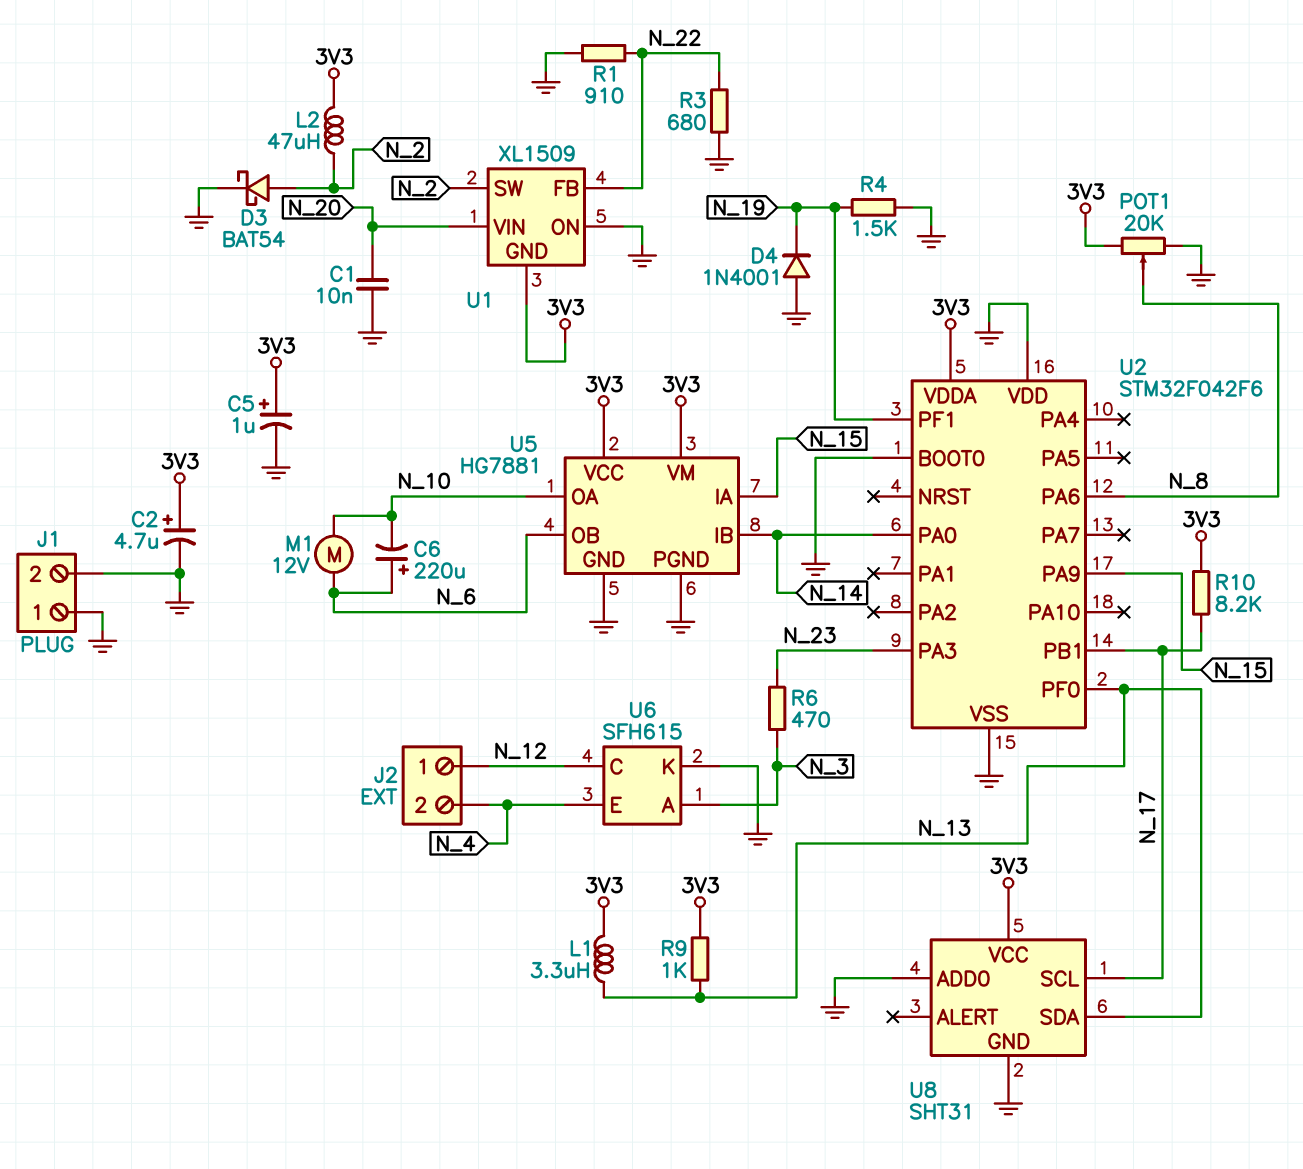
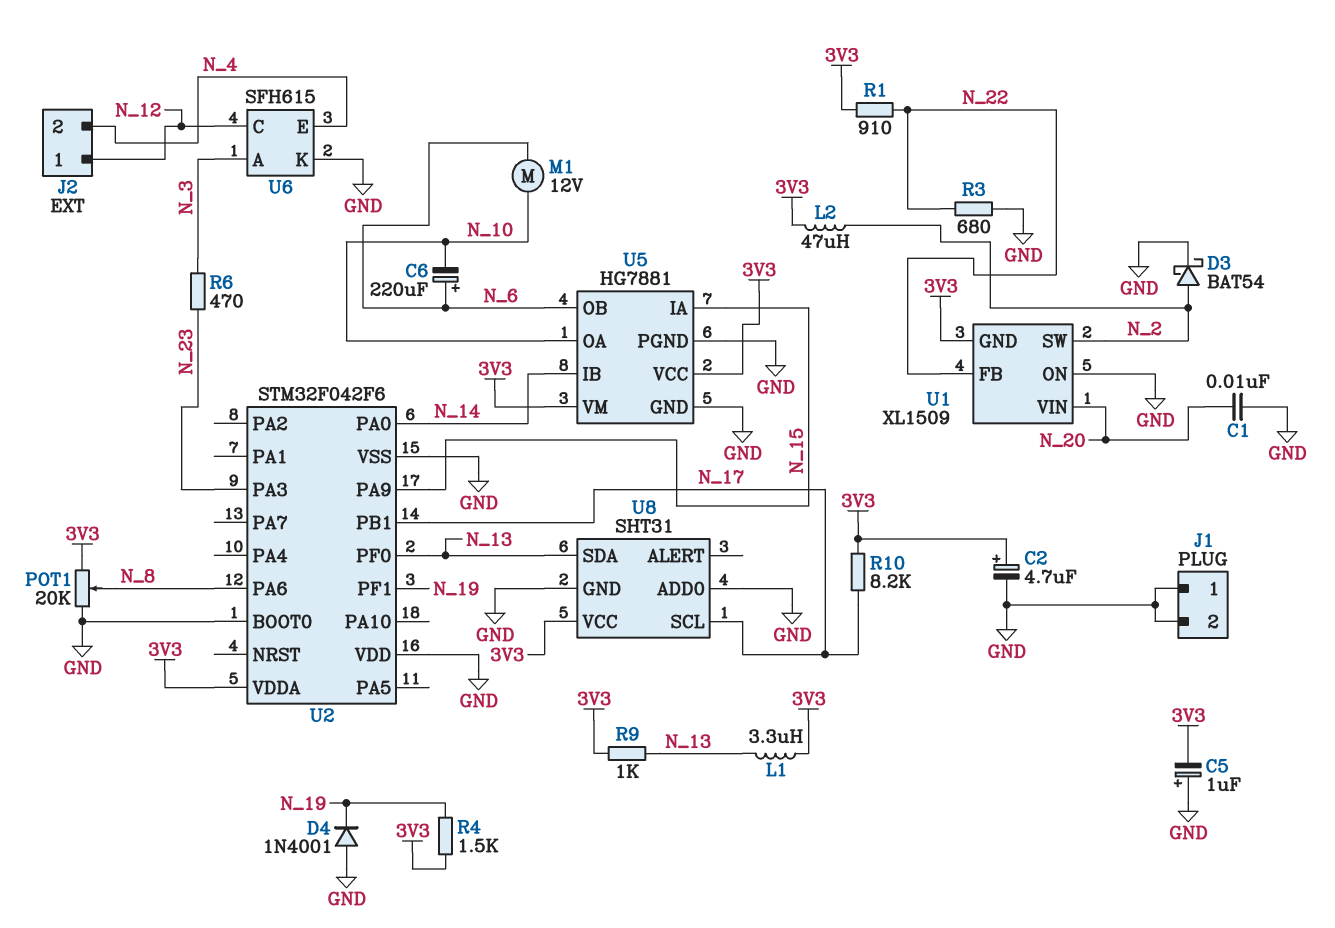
C5: 1uF (plus 3V3, minus GND) -> 1uF (plus GND, minus 3V3)
R1: 910 (GND, N_22) -> 910 (3V3, N_22)
R4: 1.5k (GND, N_19) -> 1.5k (3V3, N_19)

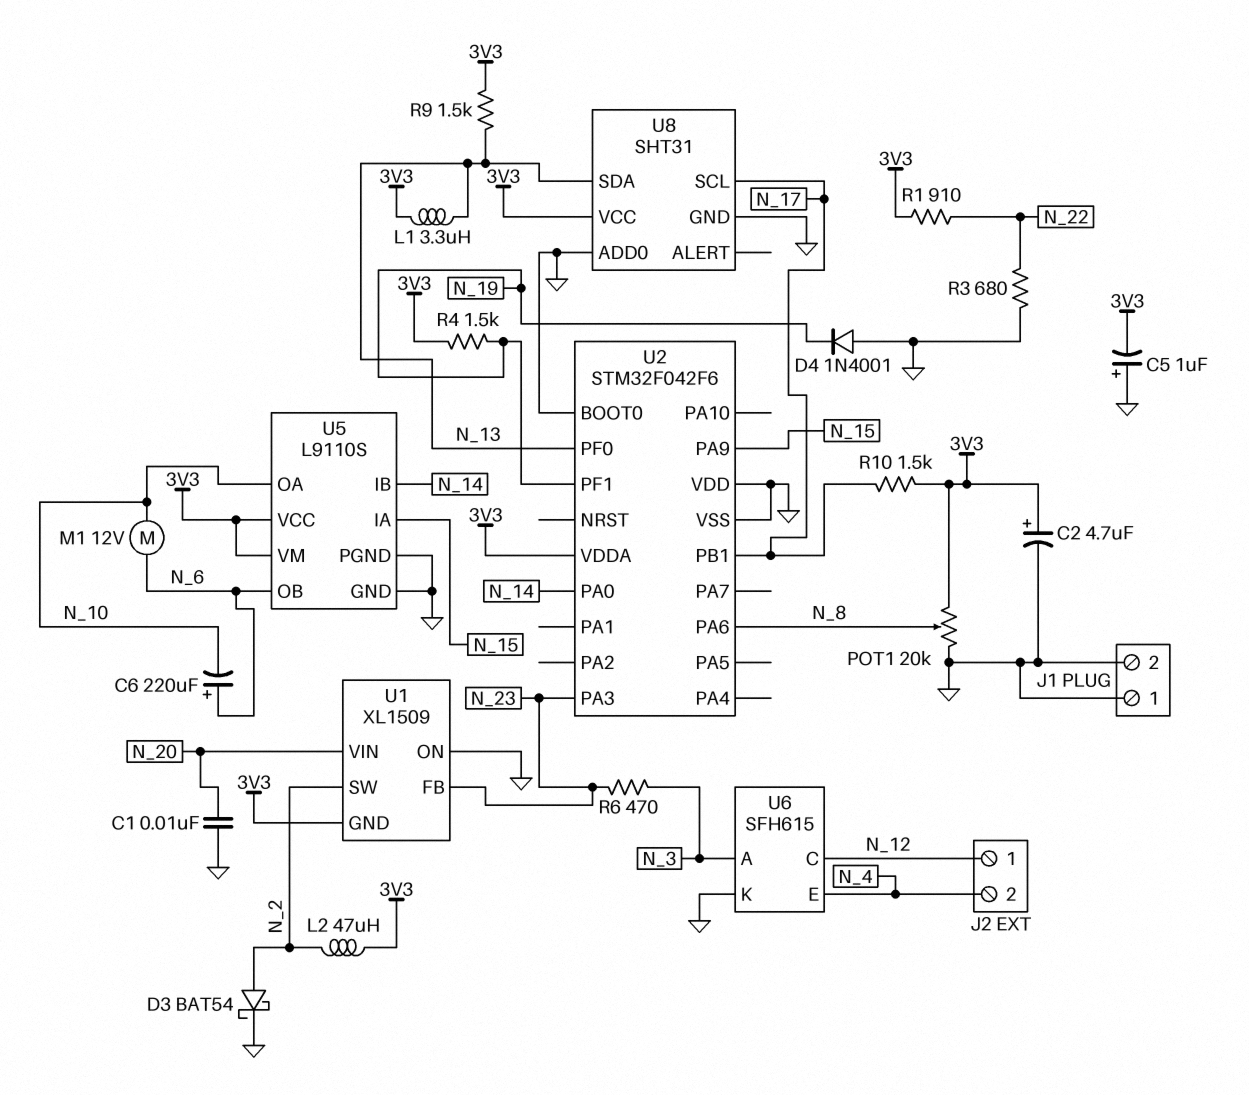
R9: 1k (3V3, N_13) -> 1.5k (3V3, N_13)
R10: 8.2k (3V3, N_17) -> 1.5k (3V3, N_17)
U1 pin FB: N_22 -> N_23
U5: HG7881 -> L9110S

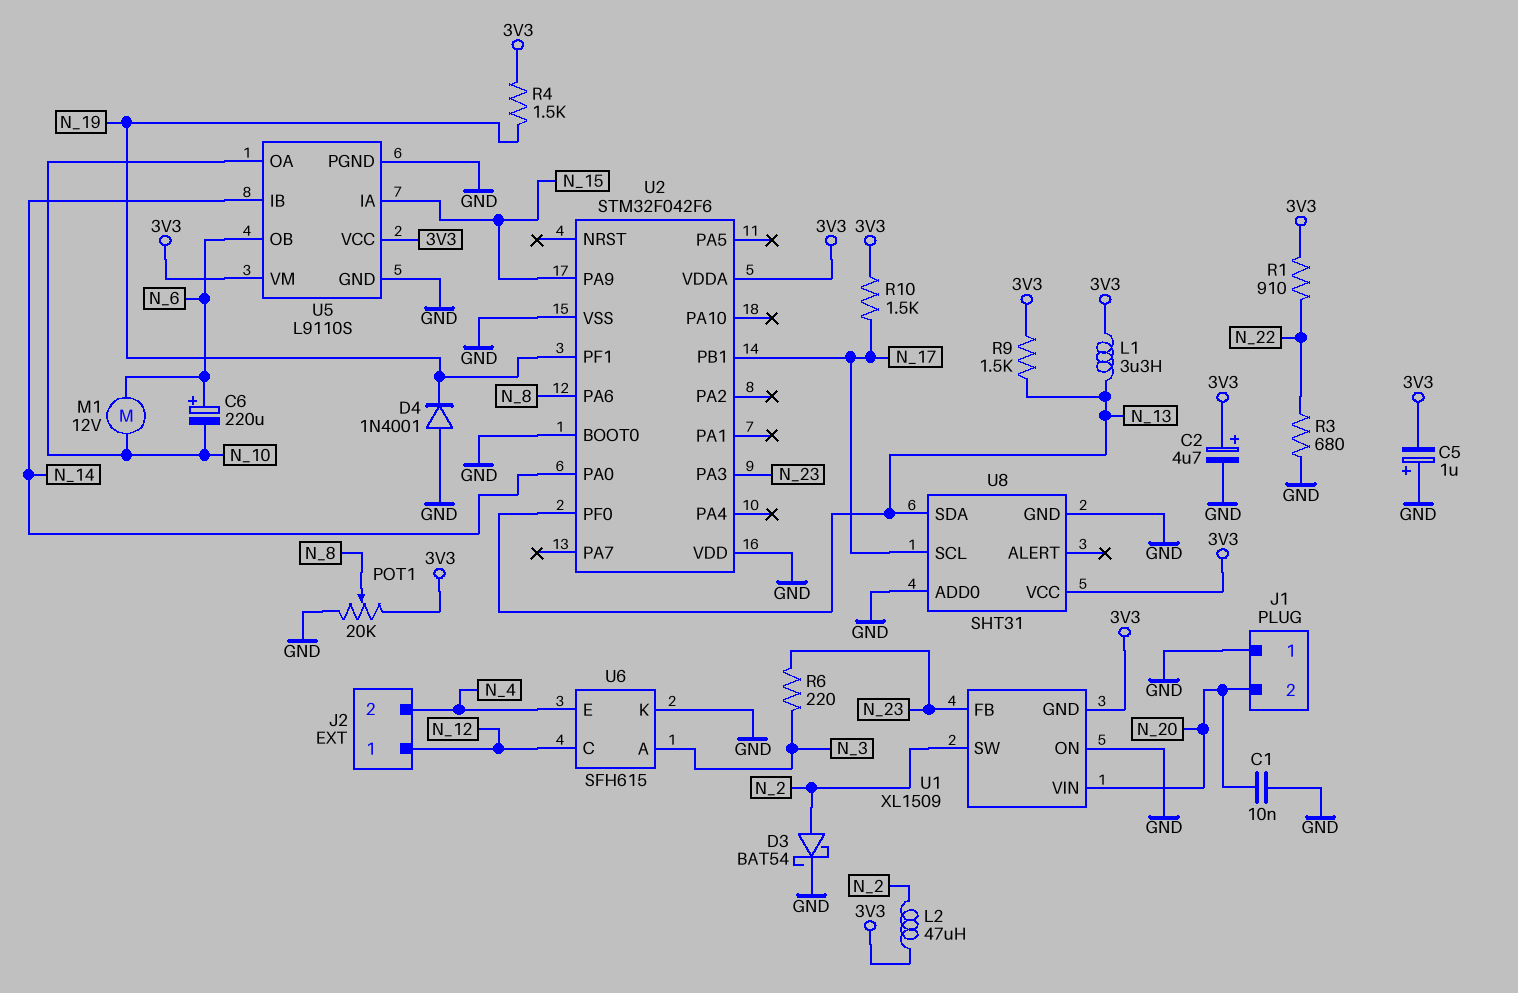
J1 pin 2: GND -> N_20
R6: 470 (N_3, N_23) -> 220 (N_3, N_23)

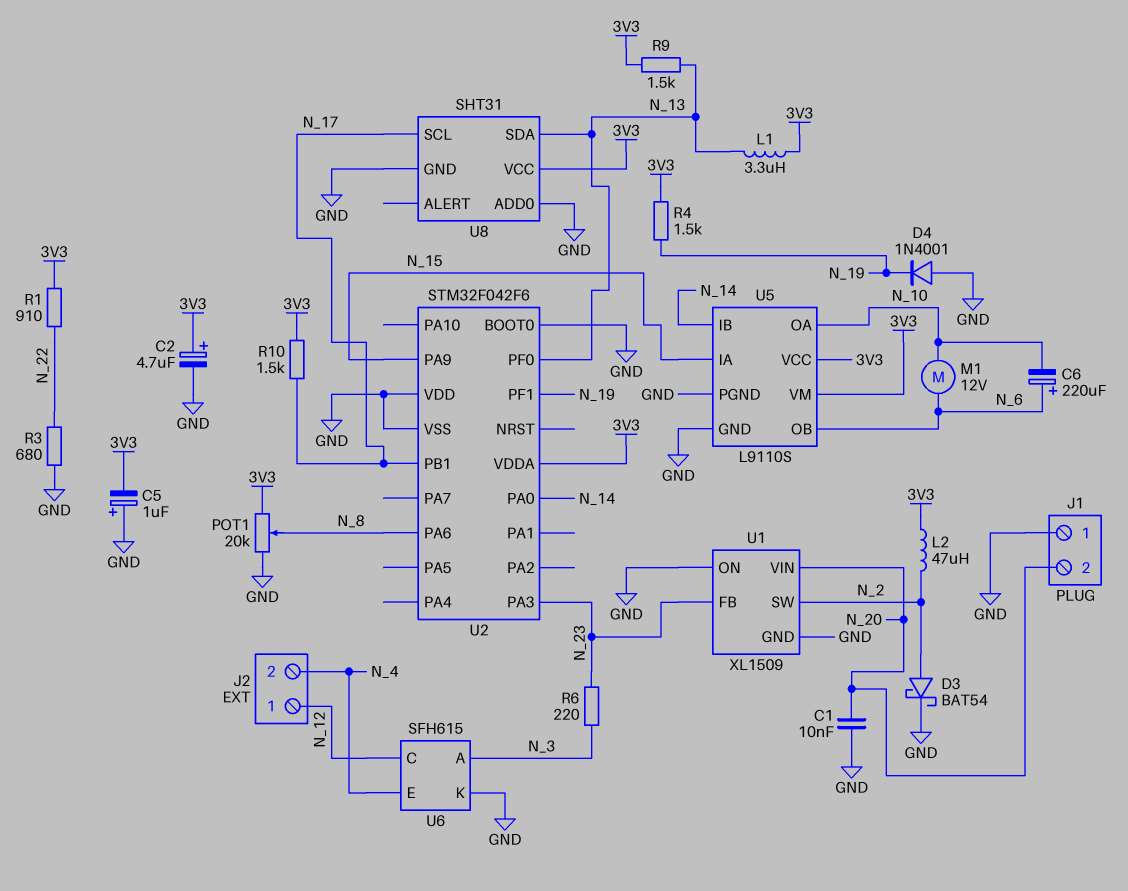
U1 pin GND: 3V3 -> GND

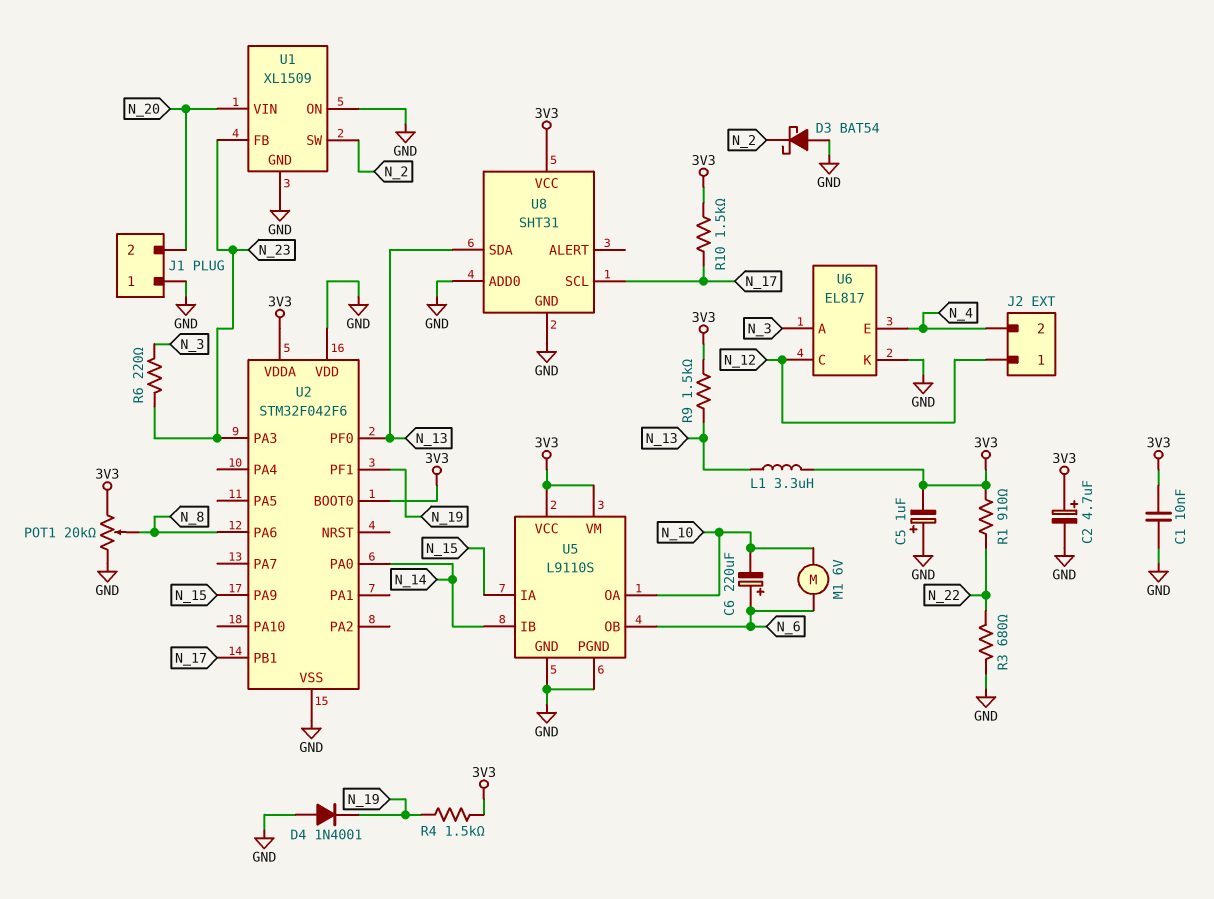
C1: 10nF (GND, N_20) -> 10nF (3V3, GND)
D3: schottky BAT54 (A N_2, K GND) -> schottky BAT54 (A GND, K N_2)
L2: 47uH (3V3, N_2) -> none
M1: motor 12V (N_6, N_10) -> motor 6V (N_6, N_10)
U2 pin BOOT0: GND -> 3V3
U6: SFH615 -> EL817

